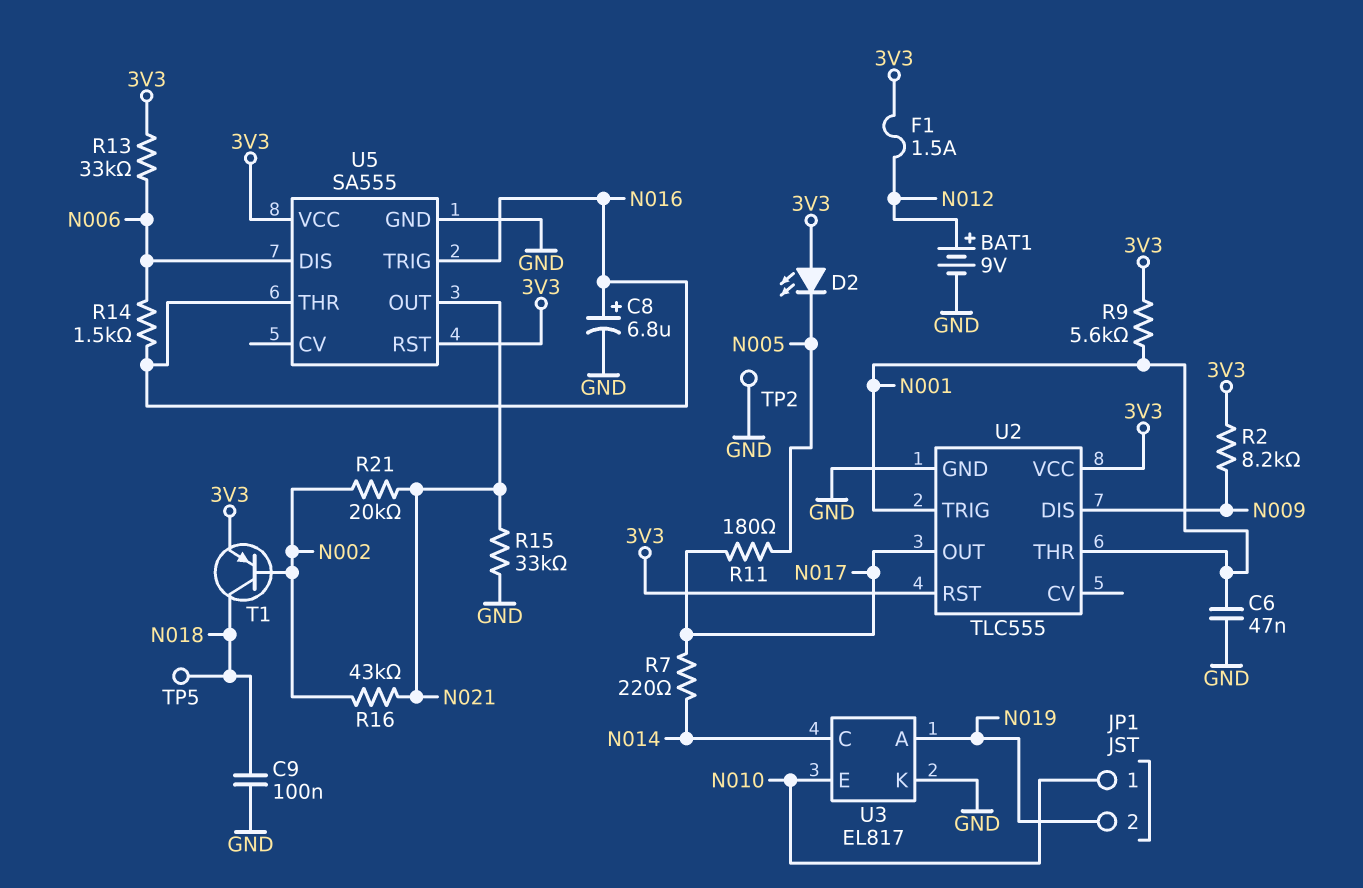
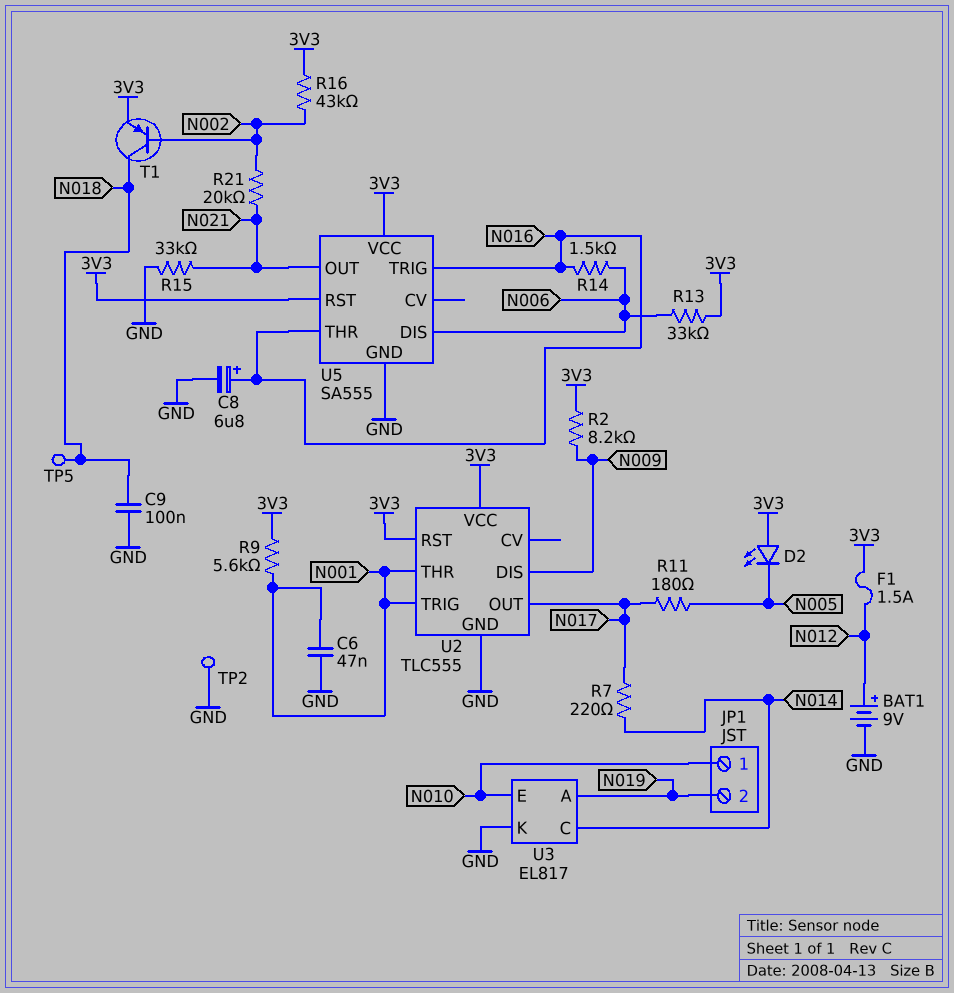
R16: 43k (N002, N021) -> 43k (3V3, N002)

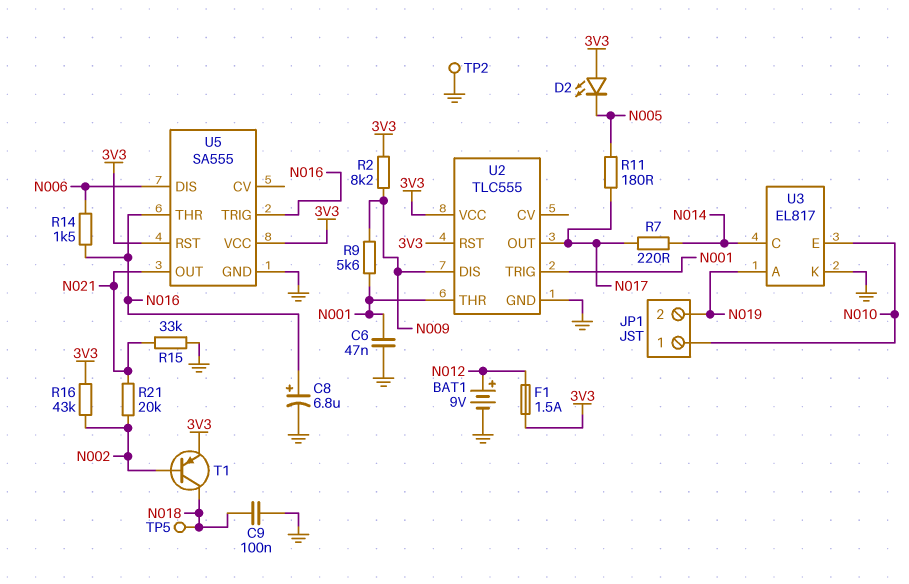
R9: 5.6k (3V3, N001) -> 5.6k (N001, N009)
R13: 33k (3V3, N006) -> none

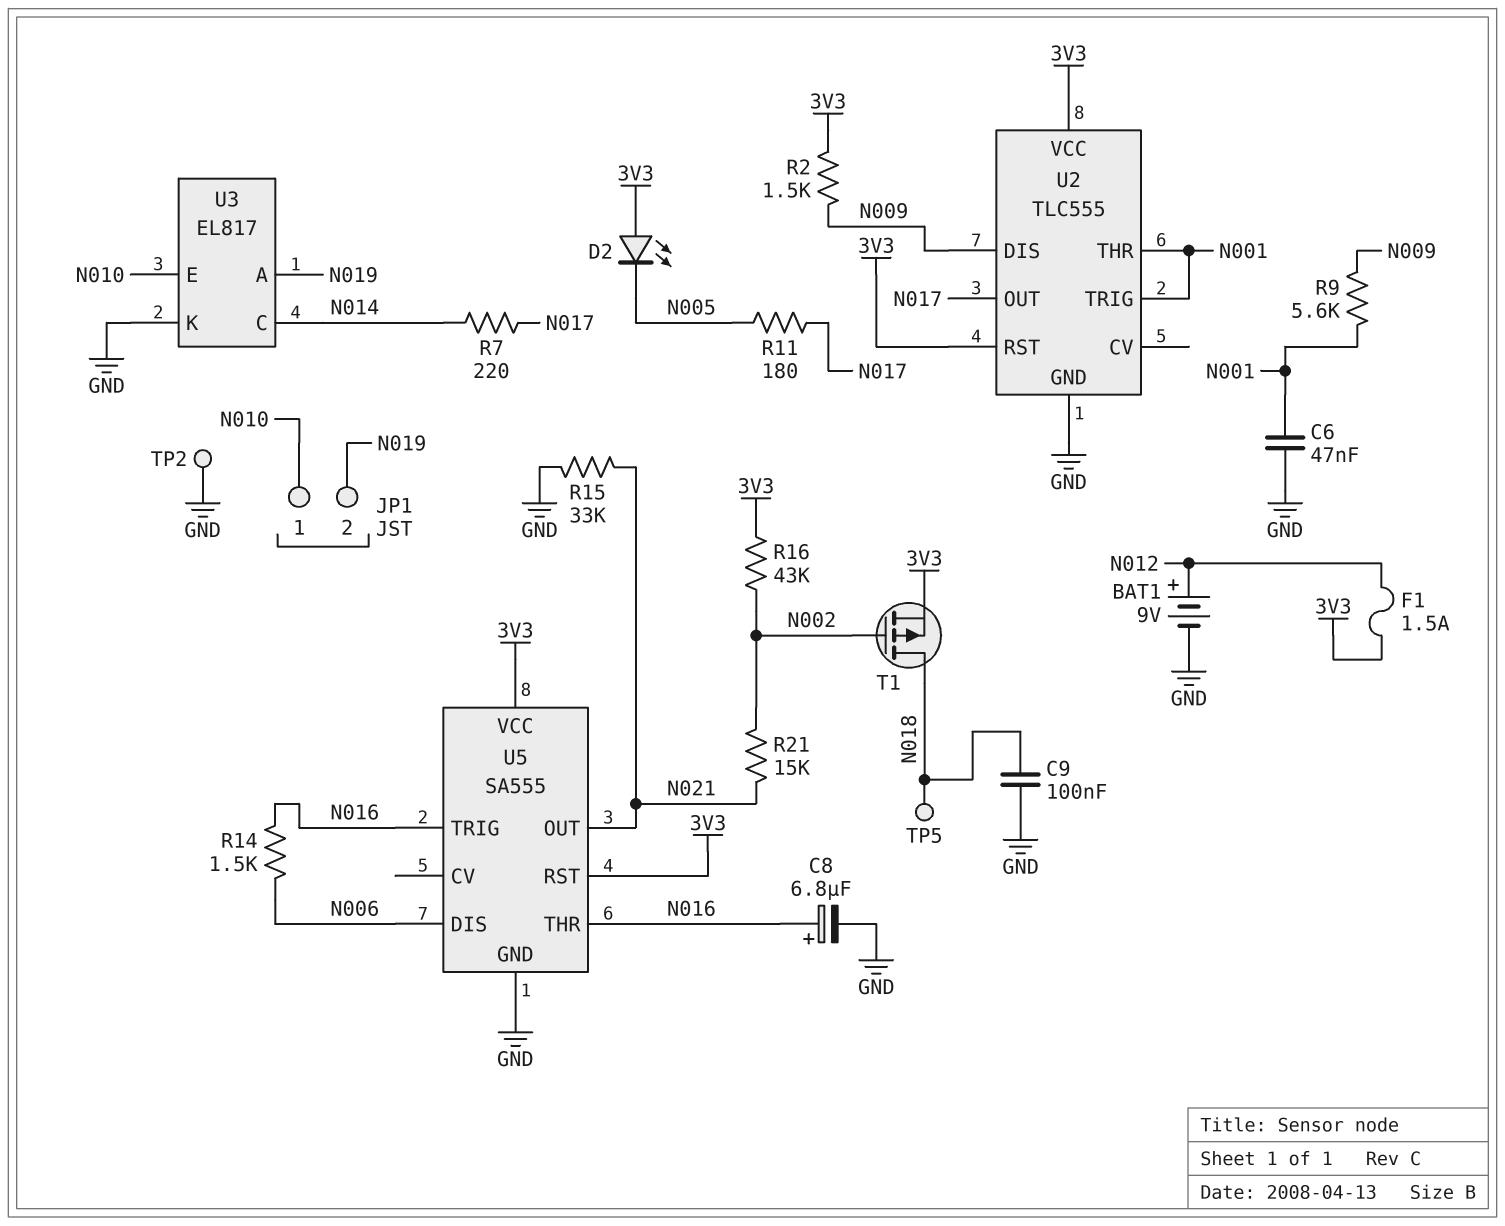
R2: 8.2k (3V3, N009) -> 1.5k (3V3, N009)
R21: 20k (N002, N021) -> 15k (N002, N021)
T1: PNP (B N002, C N018, E 3V3) -> PMOS (G N002, D N018, S 3V3)

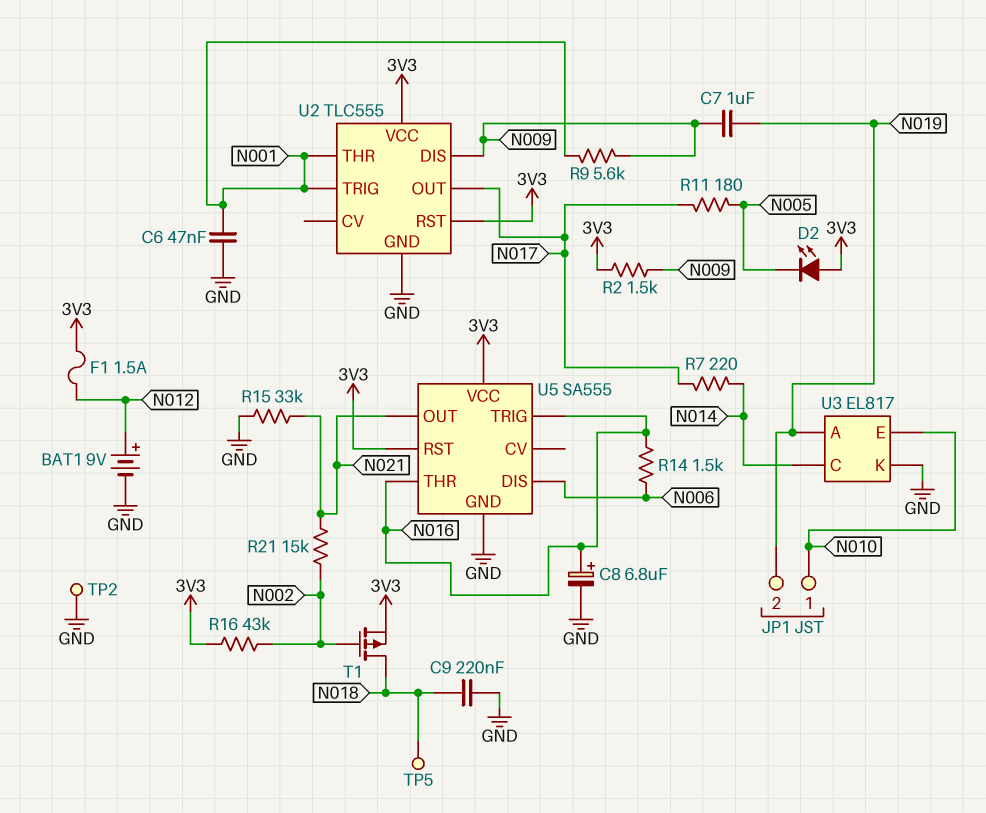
C7: none -> 1uF (N009, N019)
C9: 100nF (GND, N018) -> 220nF (GND, N018)

